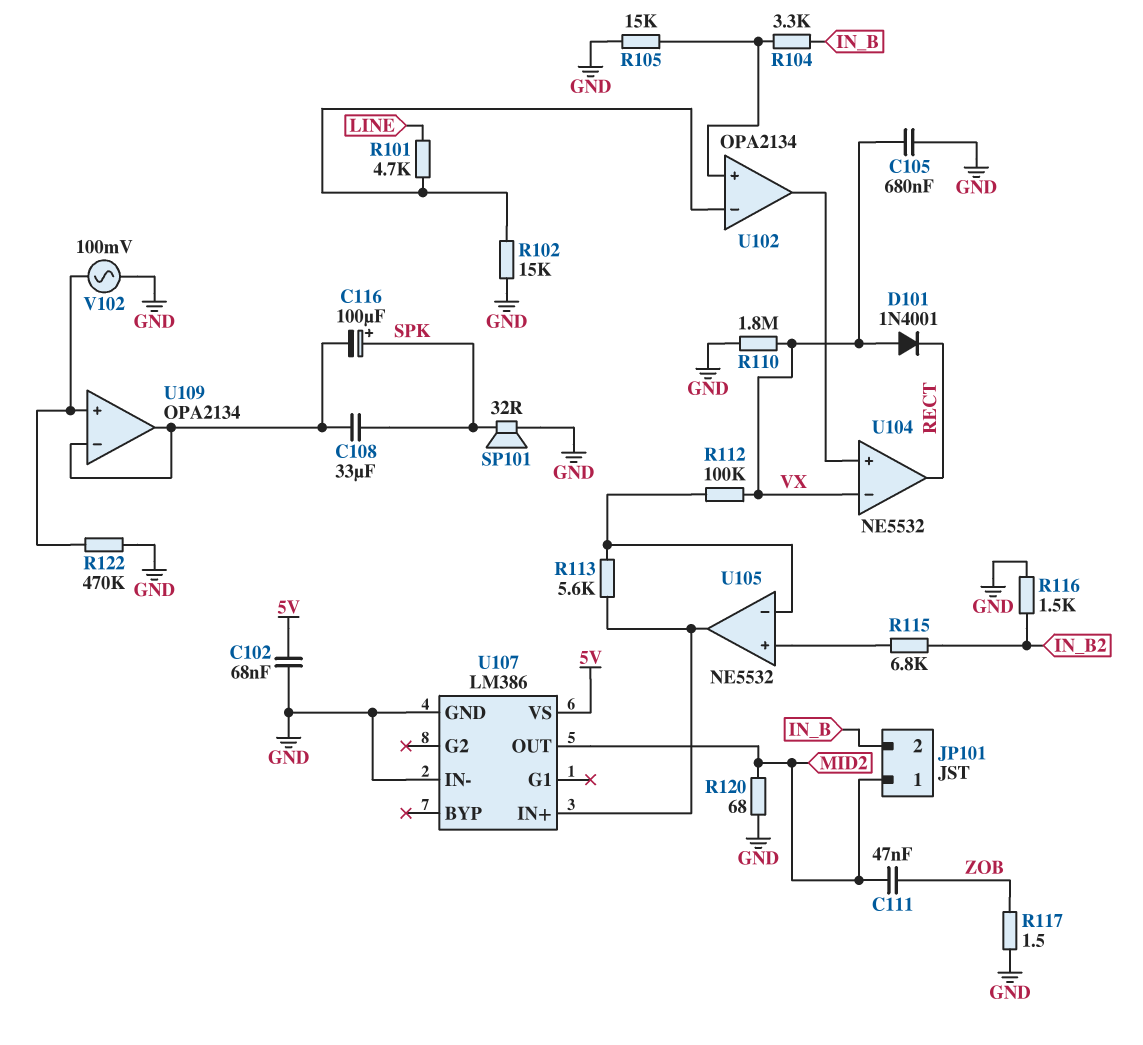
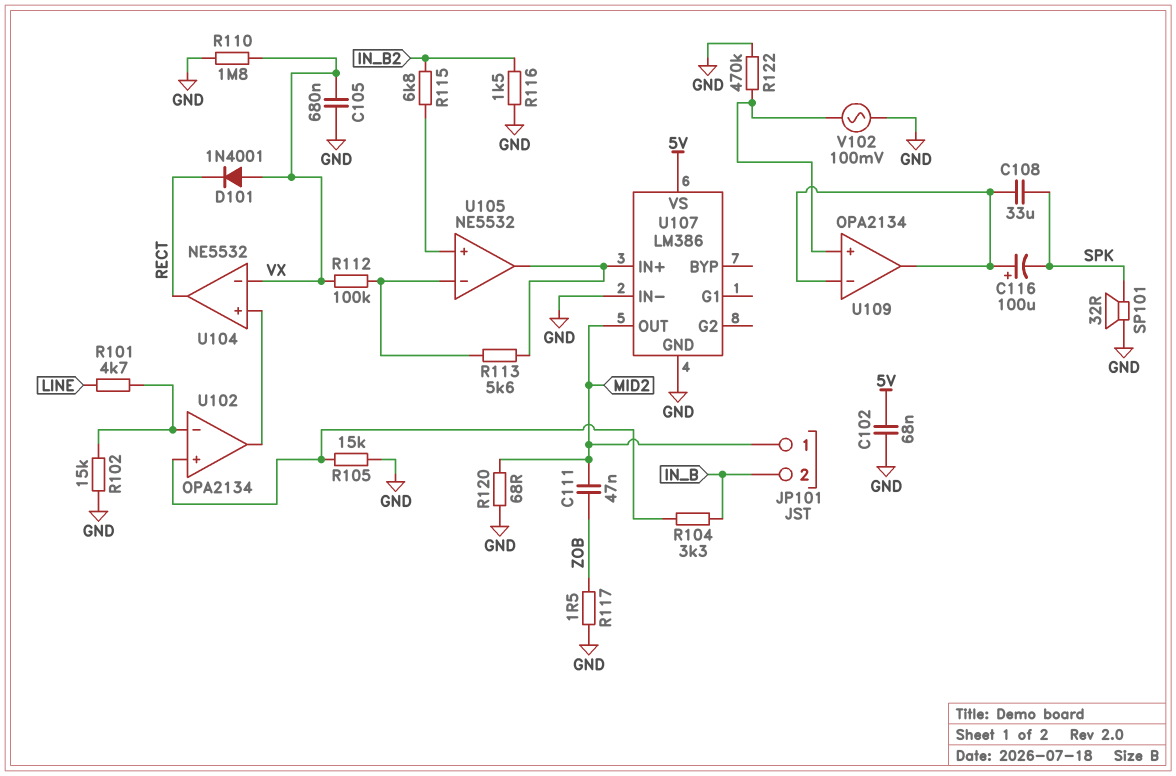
C116: 100uF (plus SPK, minus U109/in-) -> 100uF (plus U109/in-, minus SPK)

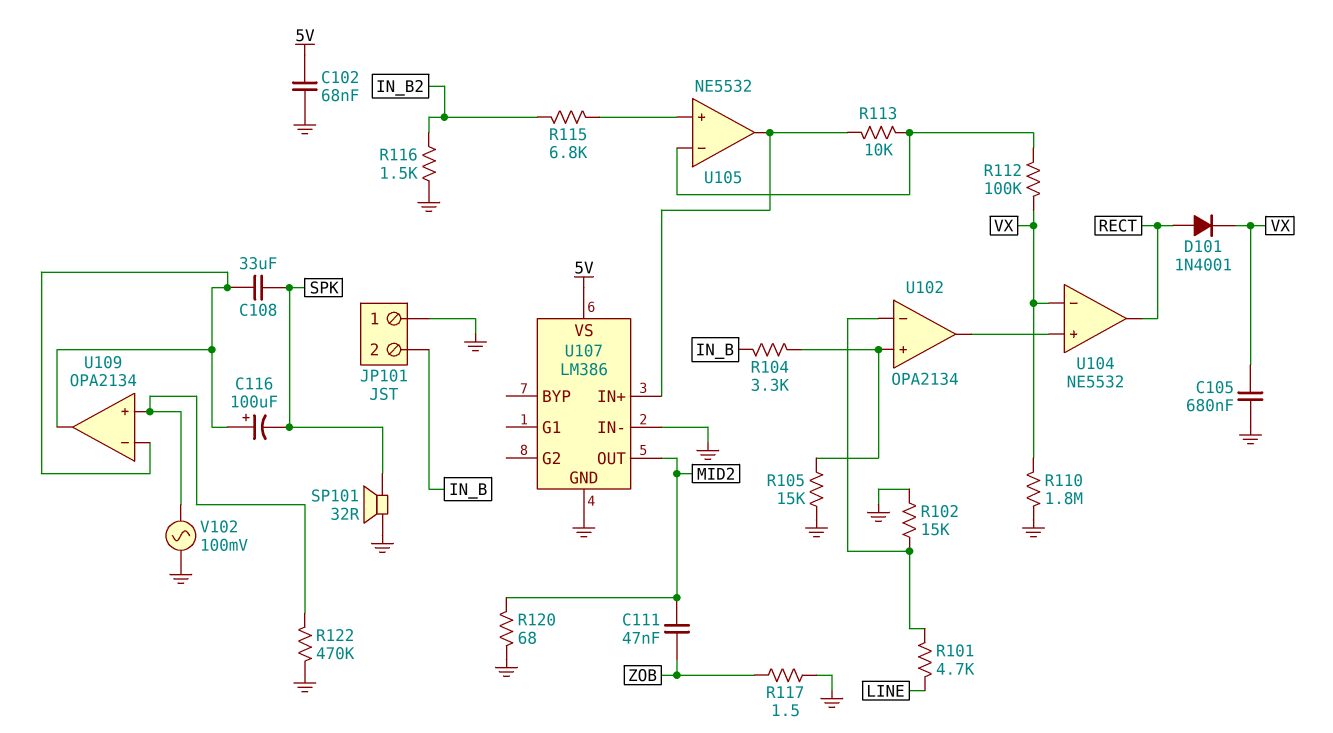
D101: diode 1N4001 (A VX, K RECT) -> diode 1N4001 (A RECT, K VX)
JP101 pin 1: MID2 -> GND
R113: 5.6k (U105/in-, U105/out) -> 10k (U105/in-, U105/out)

